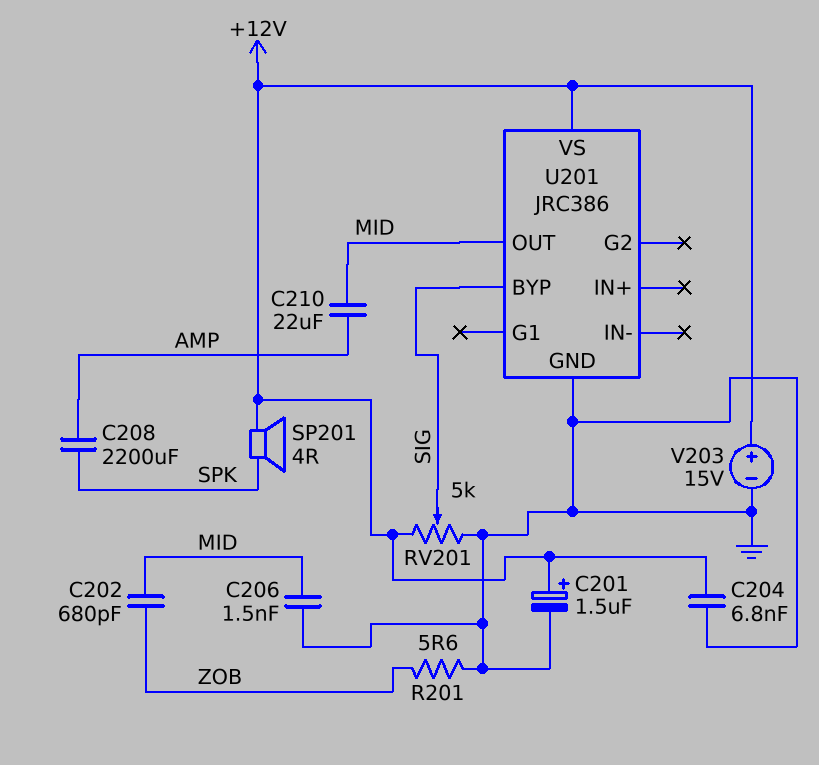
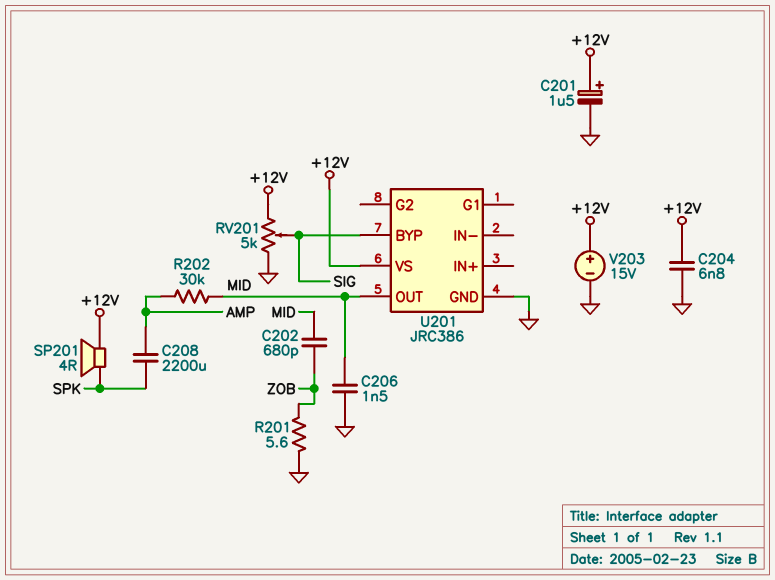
C210: 22uF (AMP, MID) -> none
R202: none -> 30k (AMP, MID)

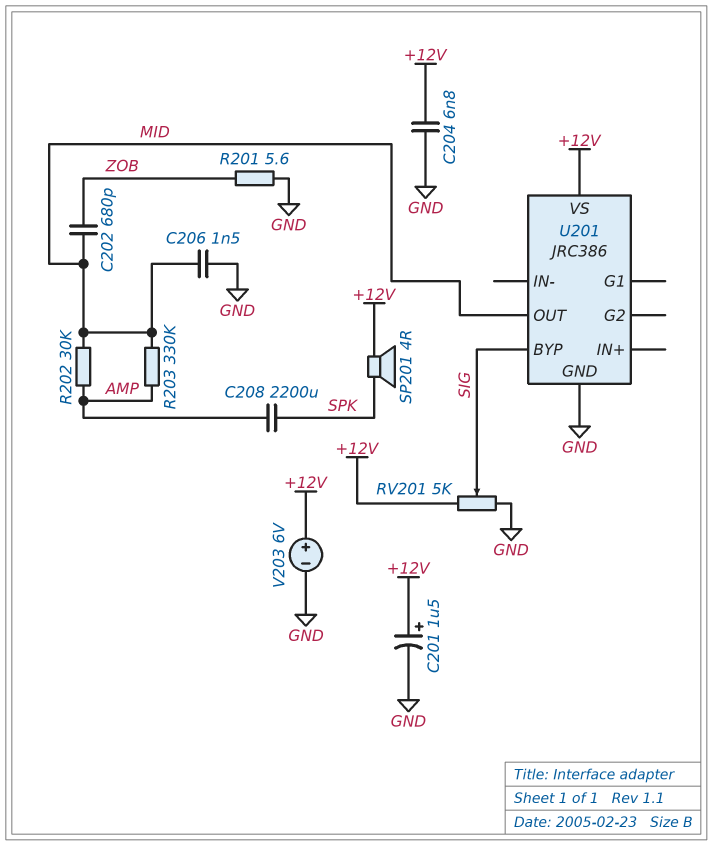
R203: none -> 330k (AMP, MID)
V203: 15V (plus +12V, minus GND) -> 6V (plus +12V, minus GND)

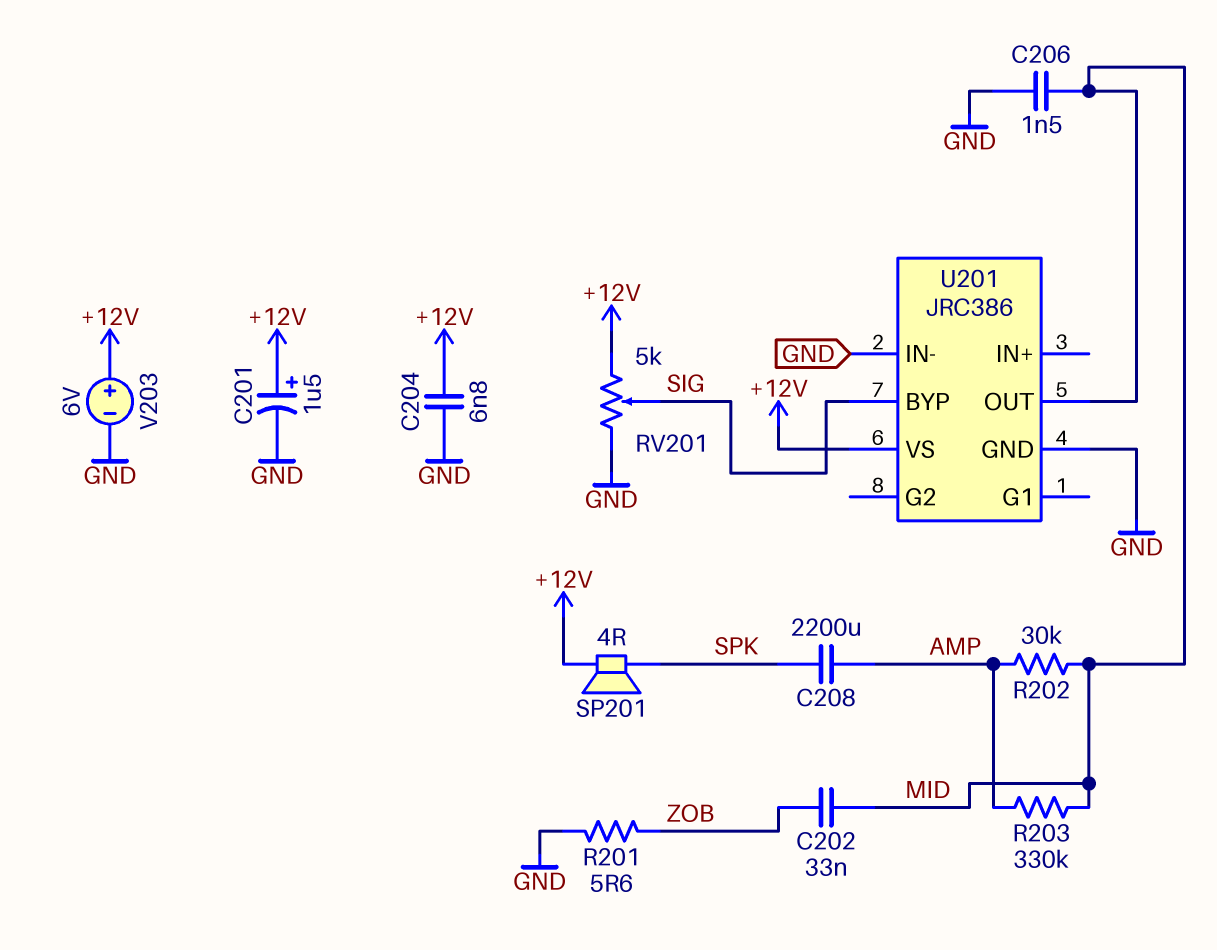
C202: 680pF (MID, ZOB) -> 33nF (MID, ZOB)
U201 pin IN-: none -> GND

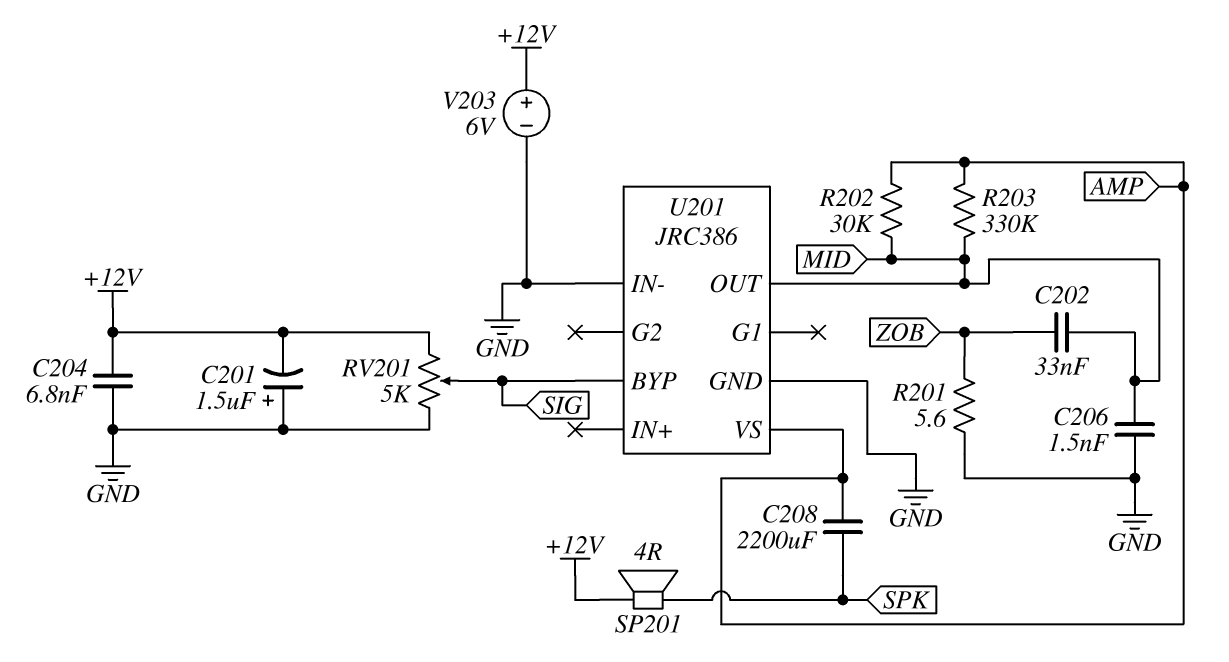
C201: 1.5uF (plus +12V, minus GND) -> 1.5uF (plus GND, minus +12V)
U201 pin VS: +12V -> AMP

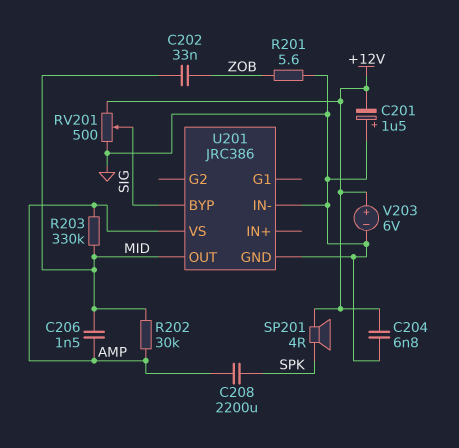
C206: 1.5nF (GND, MID) -> 1.5nF (AMP, MID)
RV201: 5k (+12V, GND, wiper SIG) -> 500 (+12V, GND, wiper SIG)

